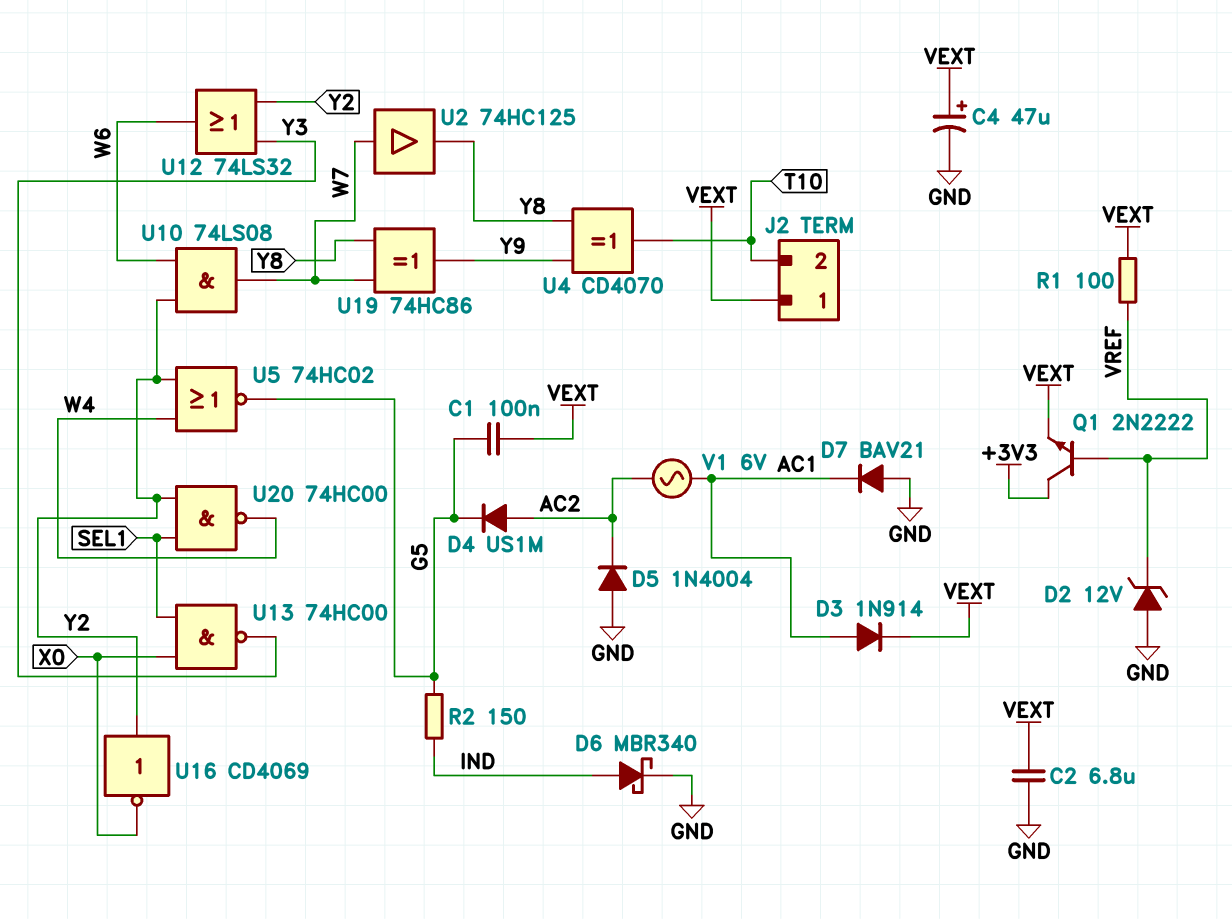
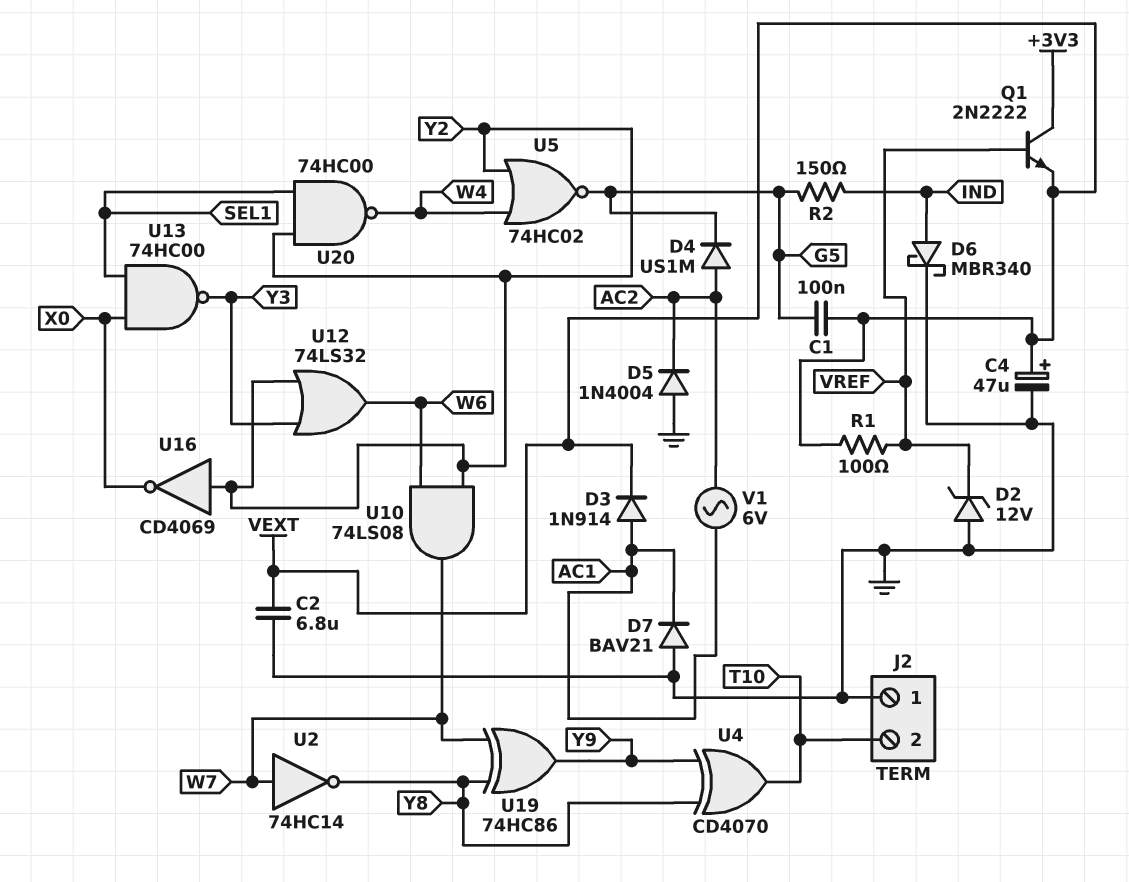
J2 pin 1: VEXT -> GND
U2: buffer 74HC125 (in W7, out Y8) -> NOT 74HC14 (in W7, out Y8)

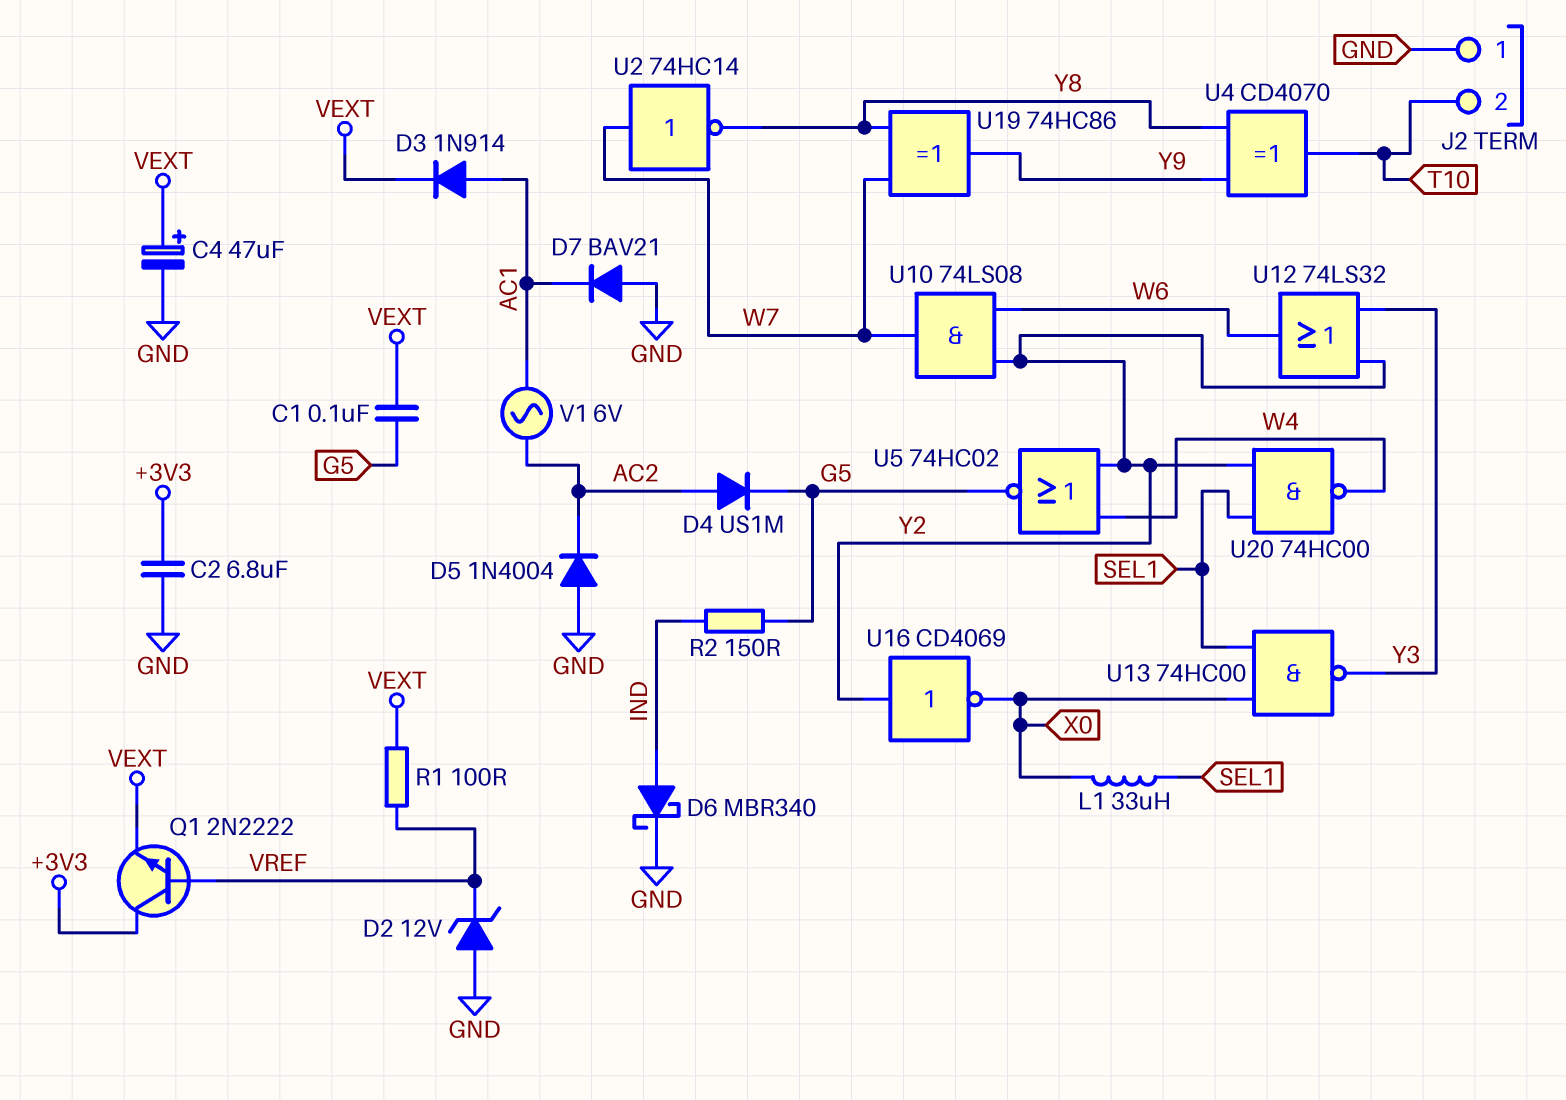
C2: 6.8uF (GND, VEXT) -> 6.8uF (+3V3, GND)
L1: none -> 33uH (SEL1, X0)

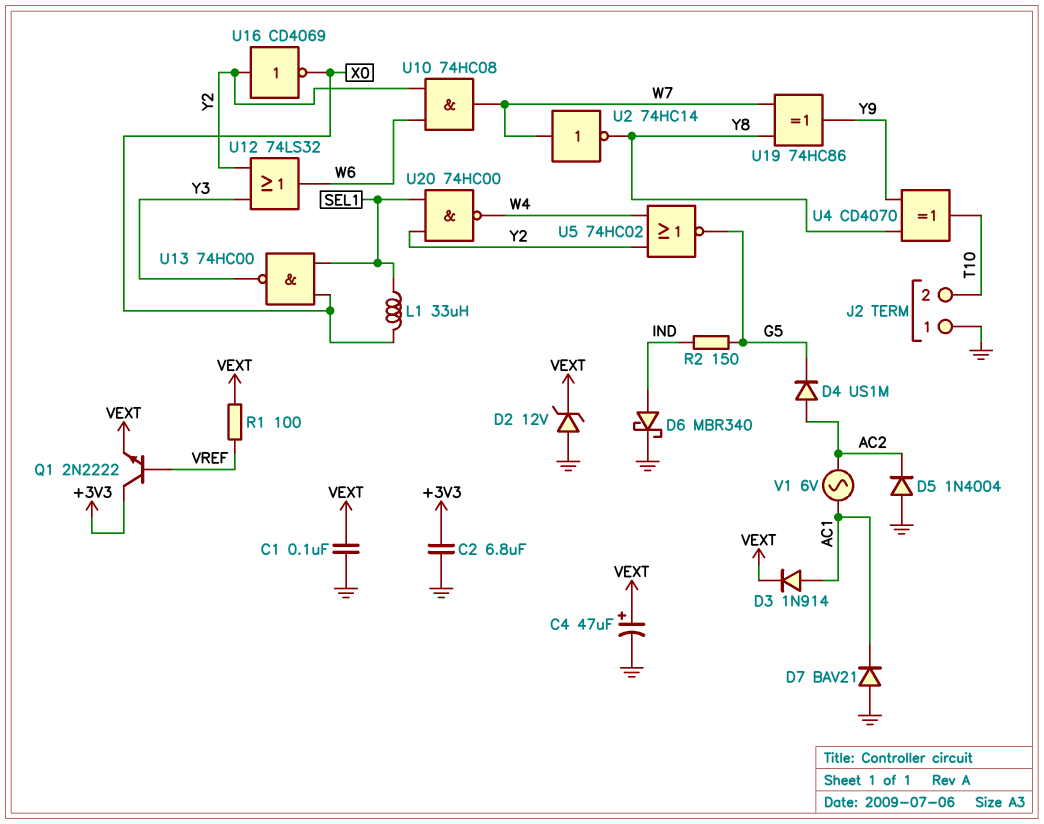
C1: 100nF (G5, VEXT) -> 100nF (GND, VEXT)
D2: zener 12V (A GND, K VREF) -> zener 12V (A GND, K VEXT)
U10: AND 74LS08 (in W6, in Y2, out W7) -> AND 74HC08 (in W6, in Y2, out W7)

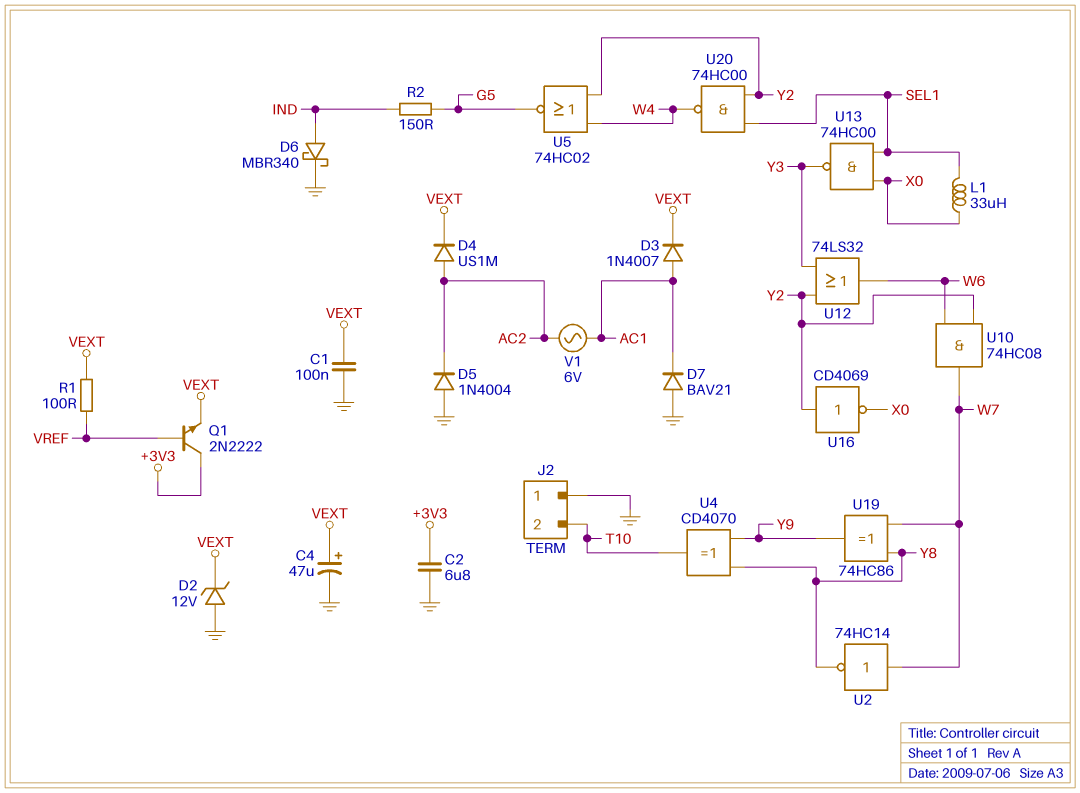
D3: diode 1N914 (A AC1, K VEXT) -> diode 1N4007 (A AC1, K VEXT)
D4: diode US1M (A AC2, K G5) -> diode US1M (A AC2, K VEXT)

